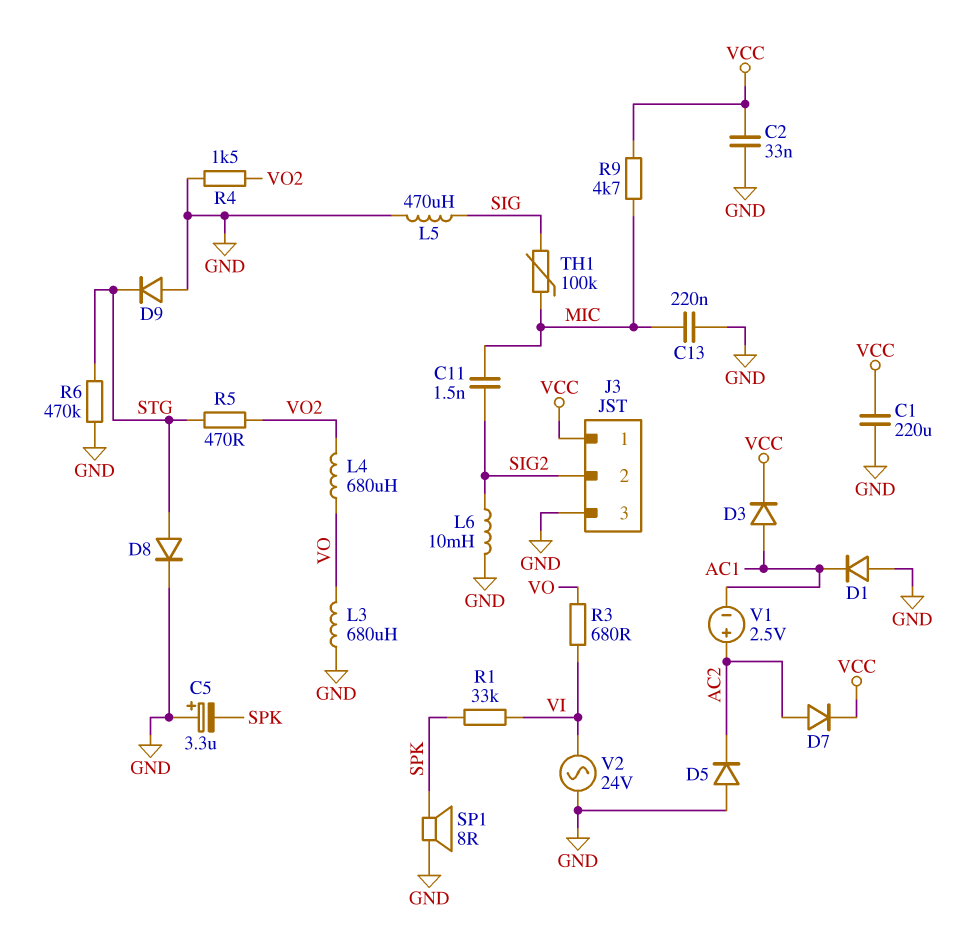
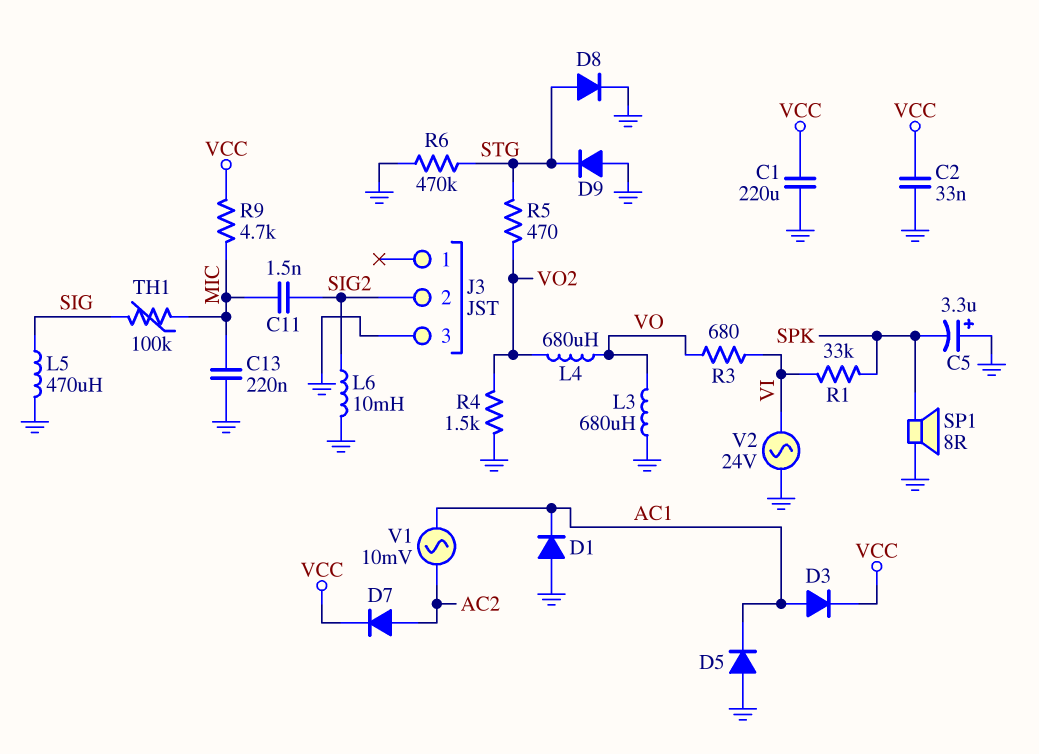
D5: diode (A GND, K AC2) -> diode (A GND, K AC1)
J3 pin 1: VCC -> none
V1: 2.5V (plus AC2, minus AC1) -> AC 10mV (AC1, AC2)

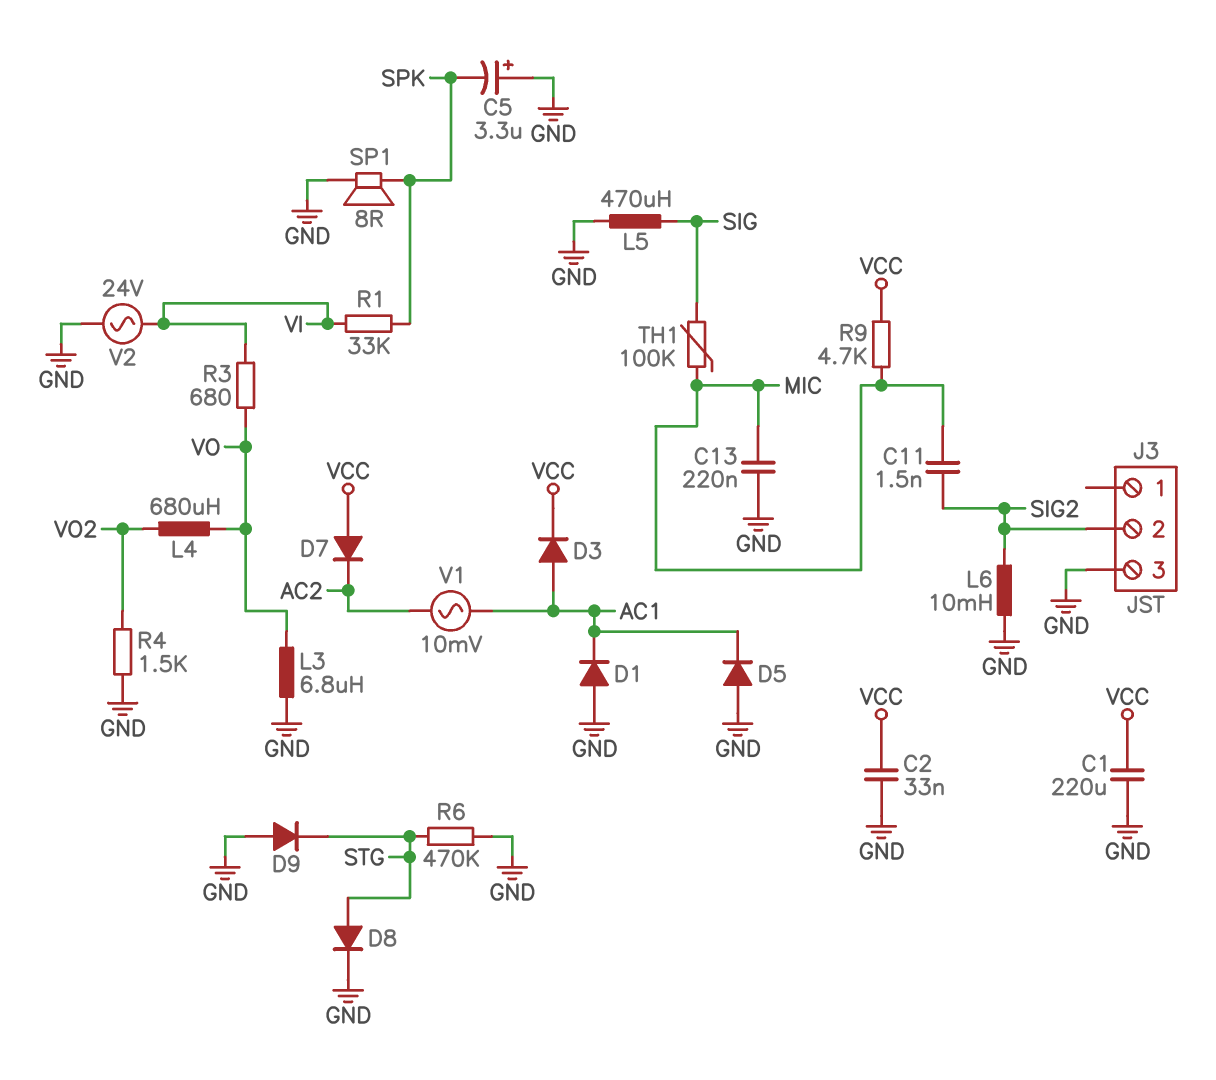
D7: diode (A AC2, K VCC) -> diode (A VCC, K AC2)
L3: 680uH (GND, VO) -> 6.8uH (GND, VO)
R5: 470 (STG, VO2) -> none

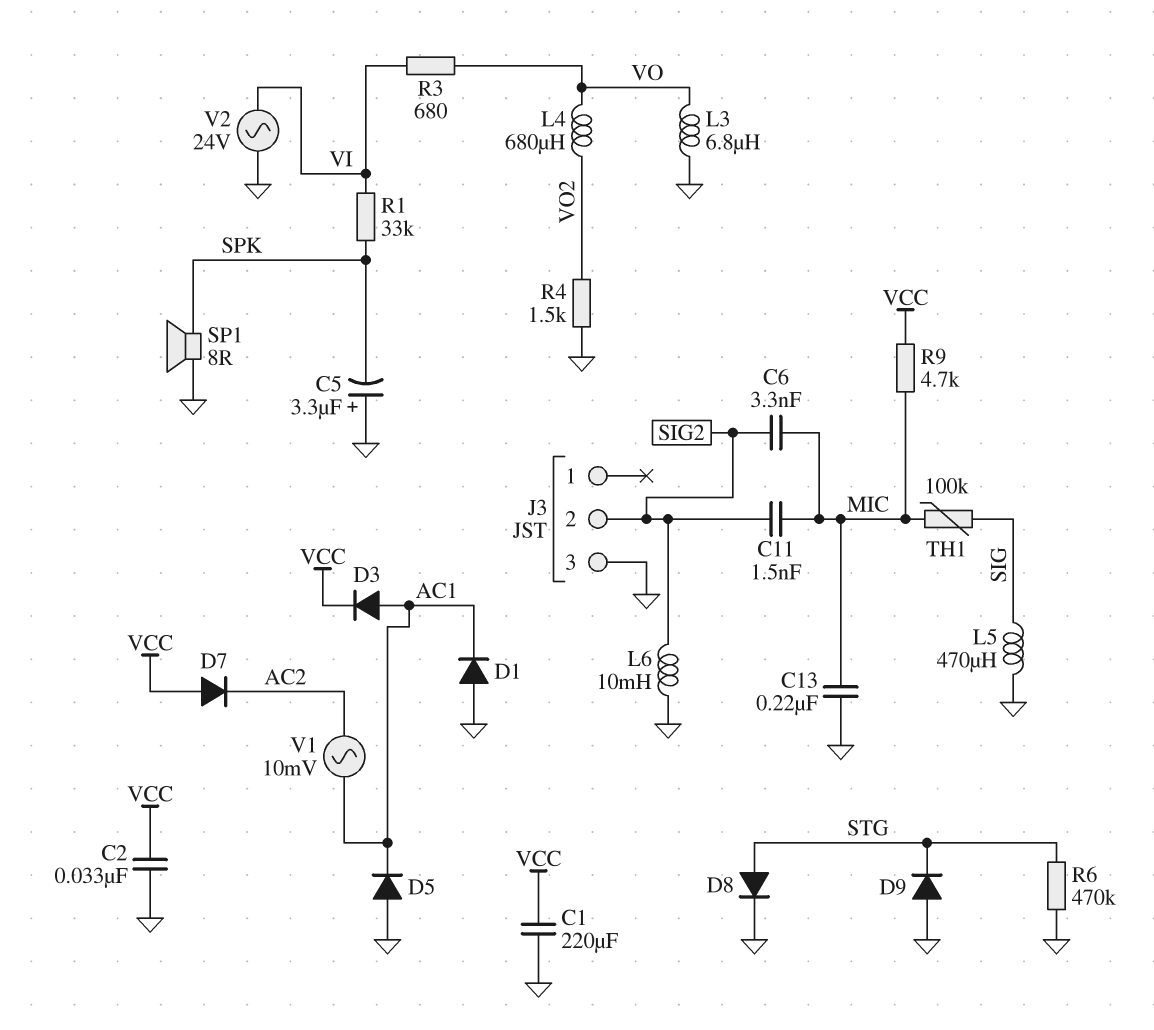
C6: none -> 3.3nF (MIC, SIG2)

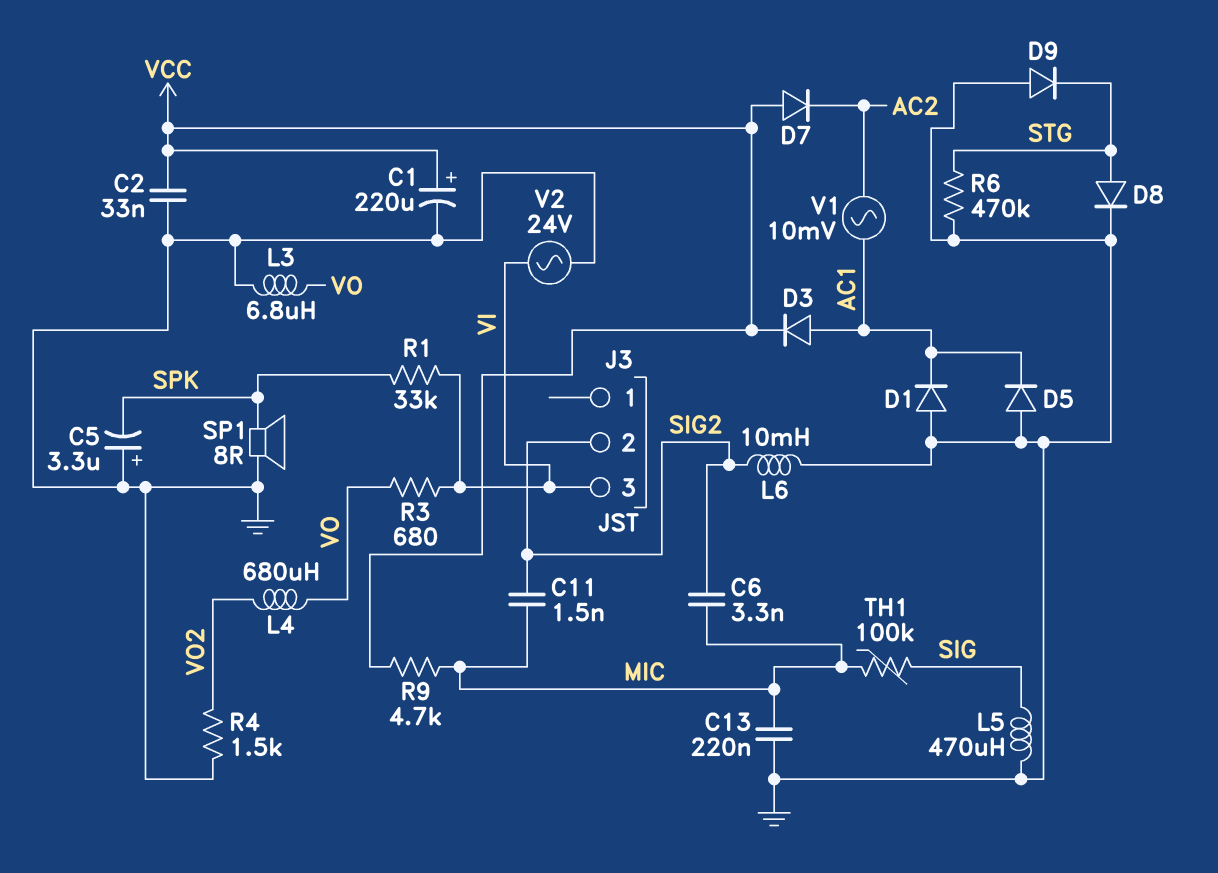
C1: 220uF (GND, VCC) -> 220uF (plus VCC, minus GND)
J3 pin 3: GND -> VI

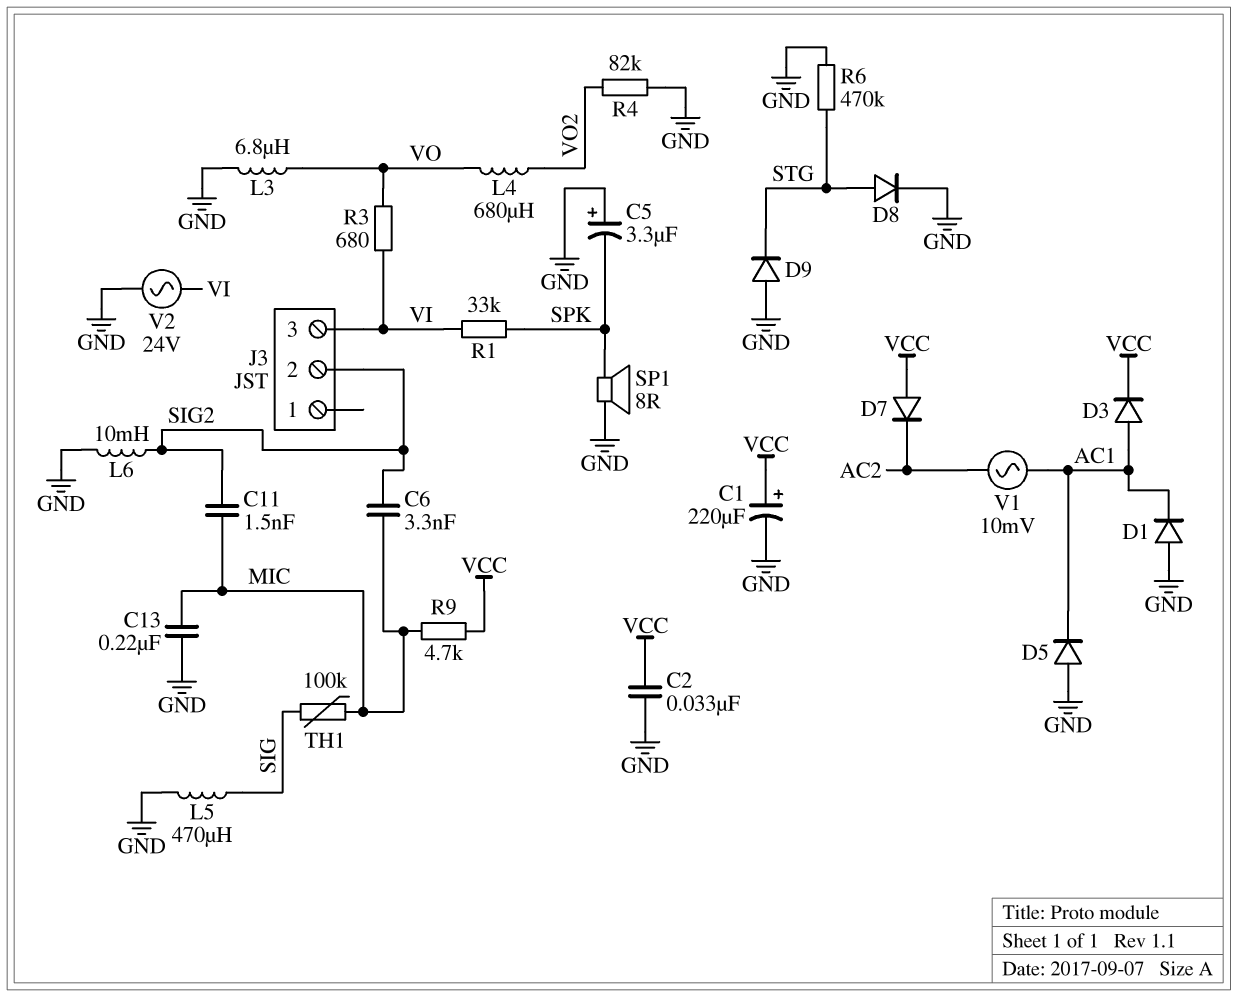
R4: 1.5k (GND, VO2) -> 82k (GND, VO2)

